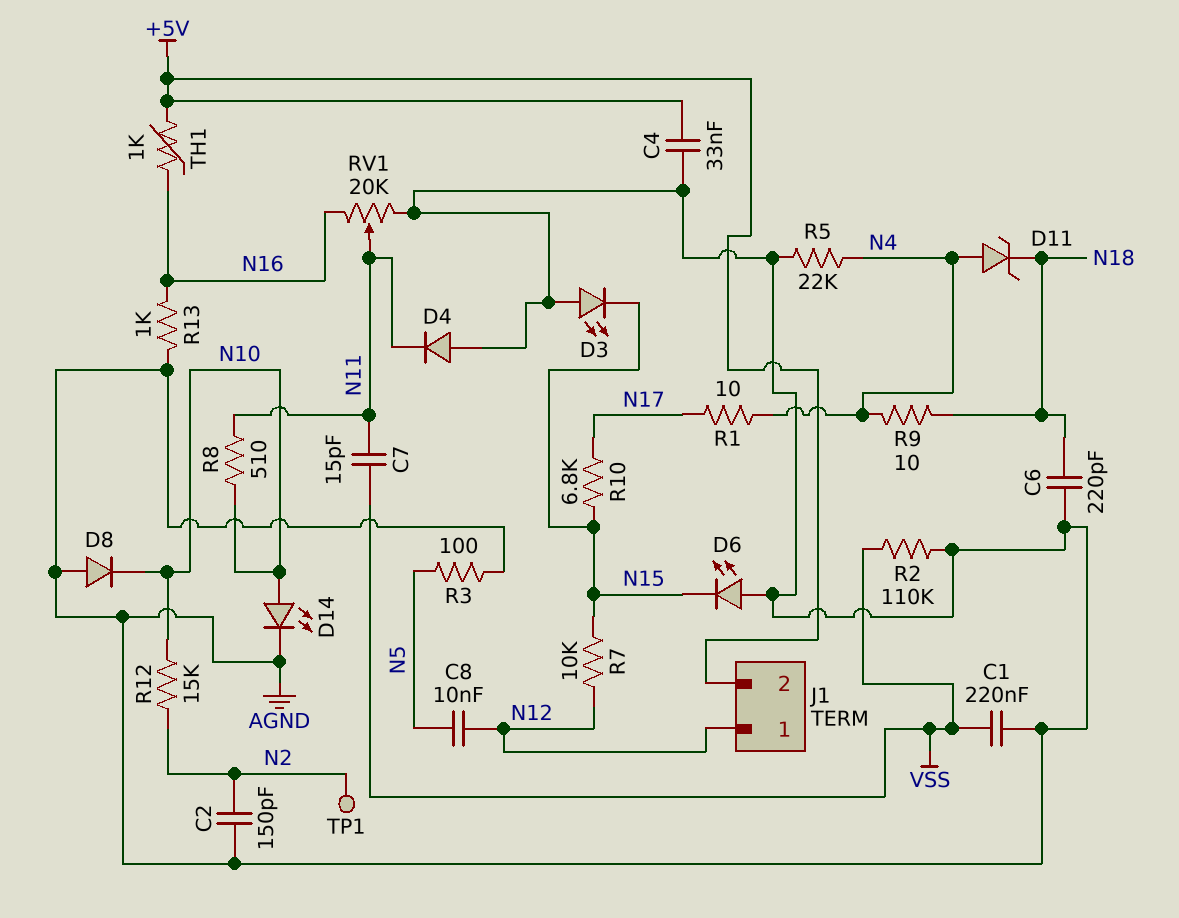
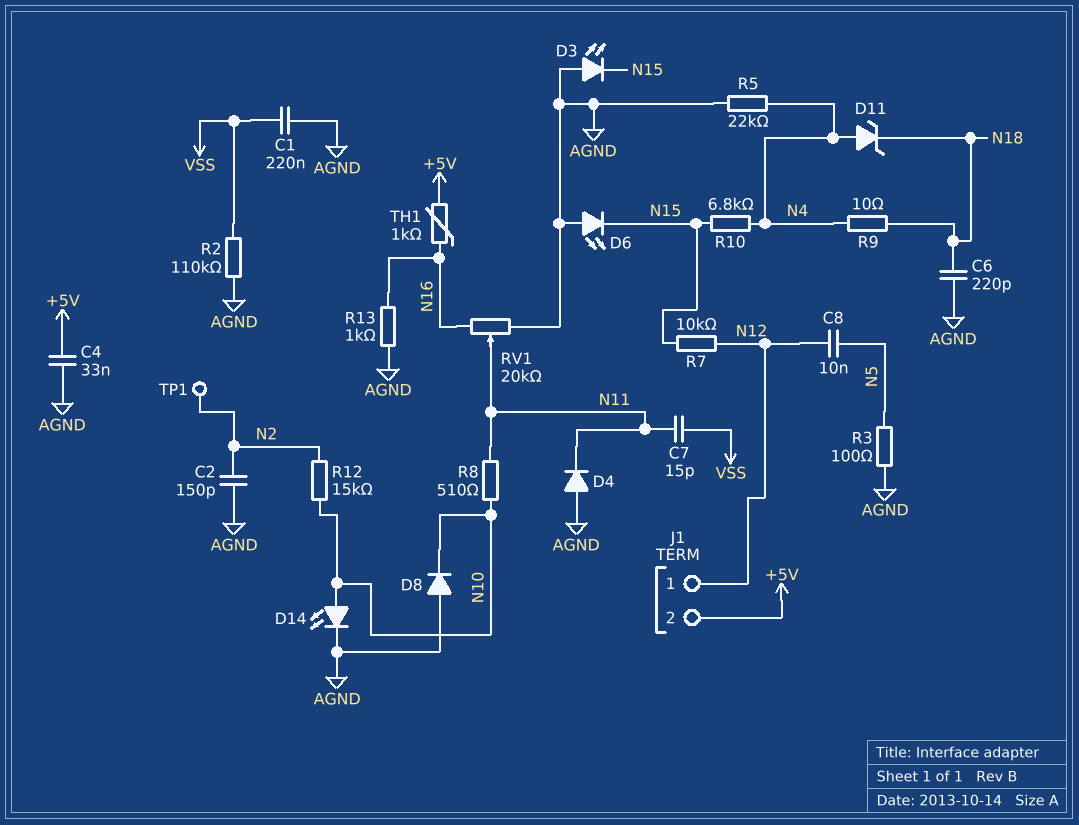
R1: 10 (N4, N17) -> none
R10: 6.8k (N15, N17) -> 6.8k (N4, N15)

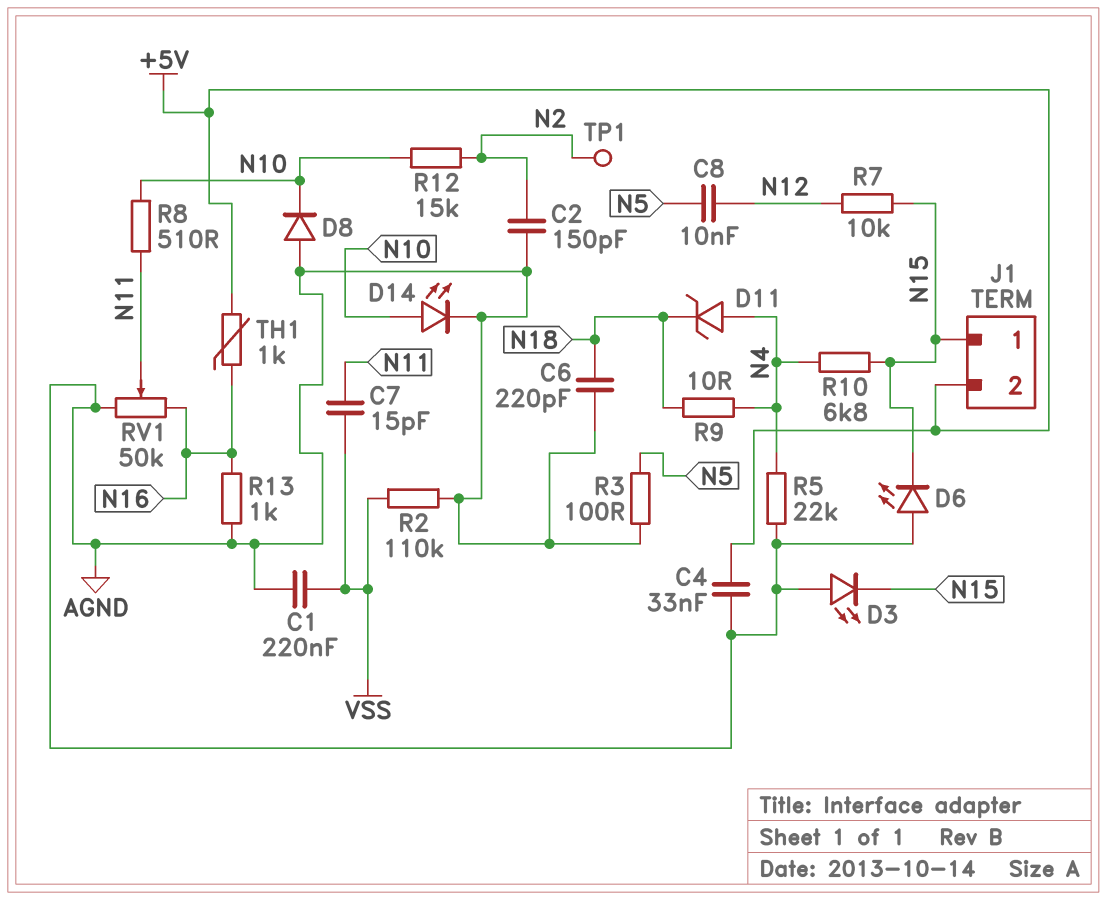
D4: diode (A AGND, K N11) -> none
J1 pin 1: N12 -> N15
RV1: 20k (AGND, N16, wiper N11) -> 50k (AGND, N16, wiper N11)

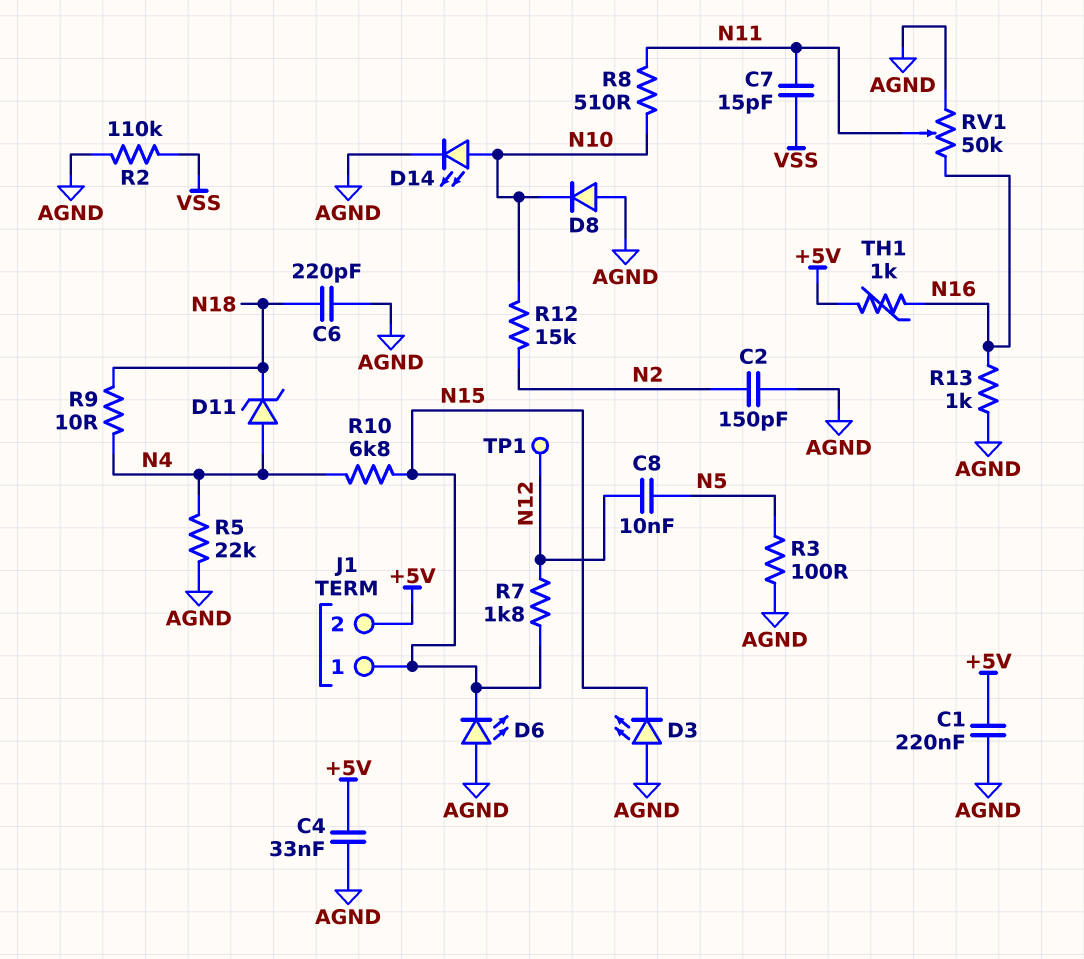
C1: 220nF (AGND, VSS) -> 220nF (+5V, AGND)
R7: 10k (N12, N15) -> 1.8k (N12, N15)
TP1: test point (N2) -> test point (N12)

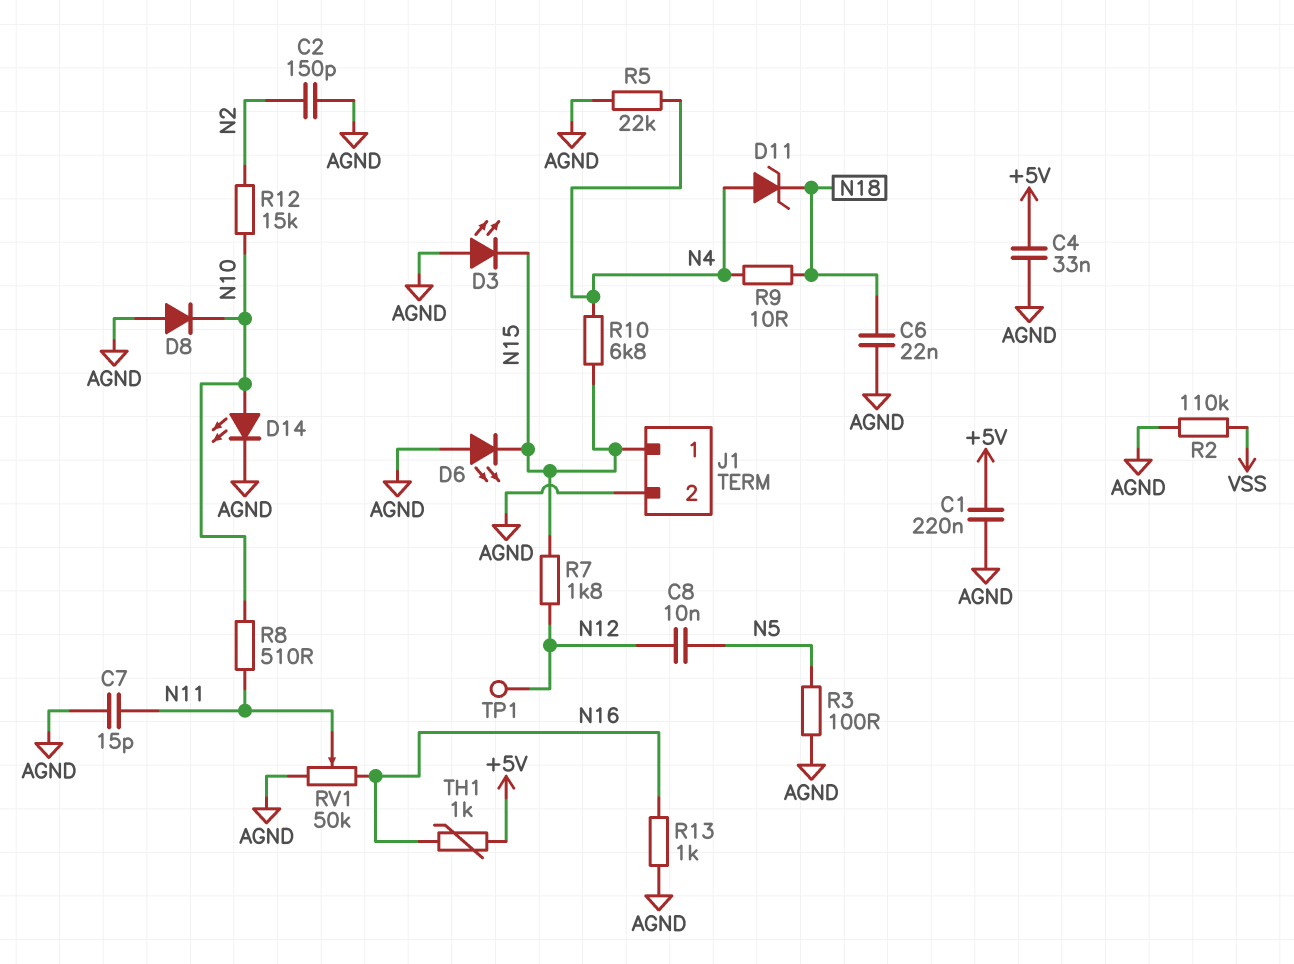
C6: 220pF (AGND, N18) -> 22nF (AGND, N18)
C7: 15pF (N11, VSS) -> 15pF (AGND, N11)
J1 pin 2: +5V -> AGND

